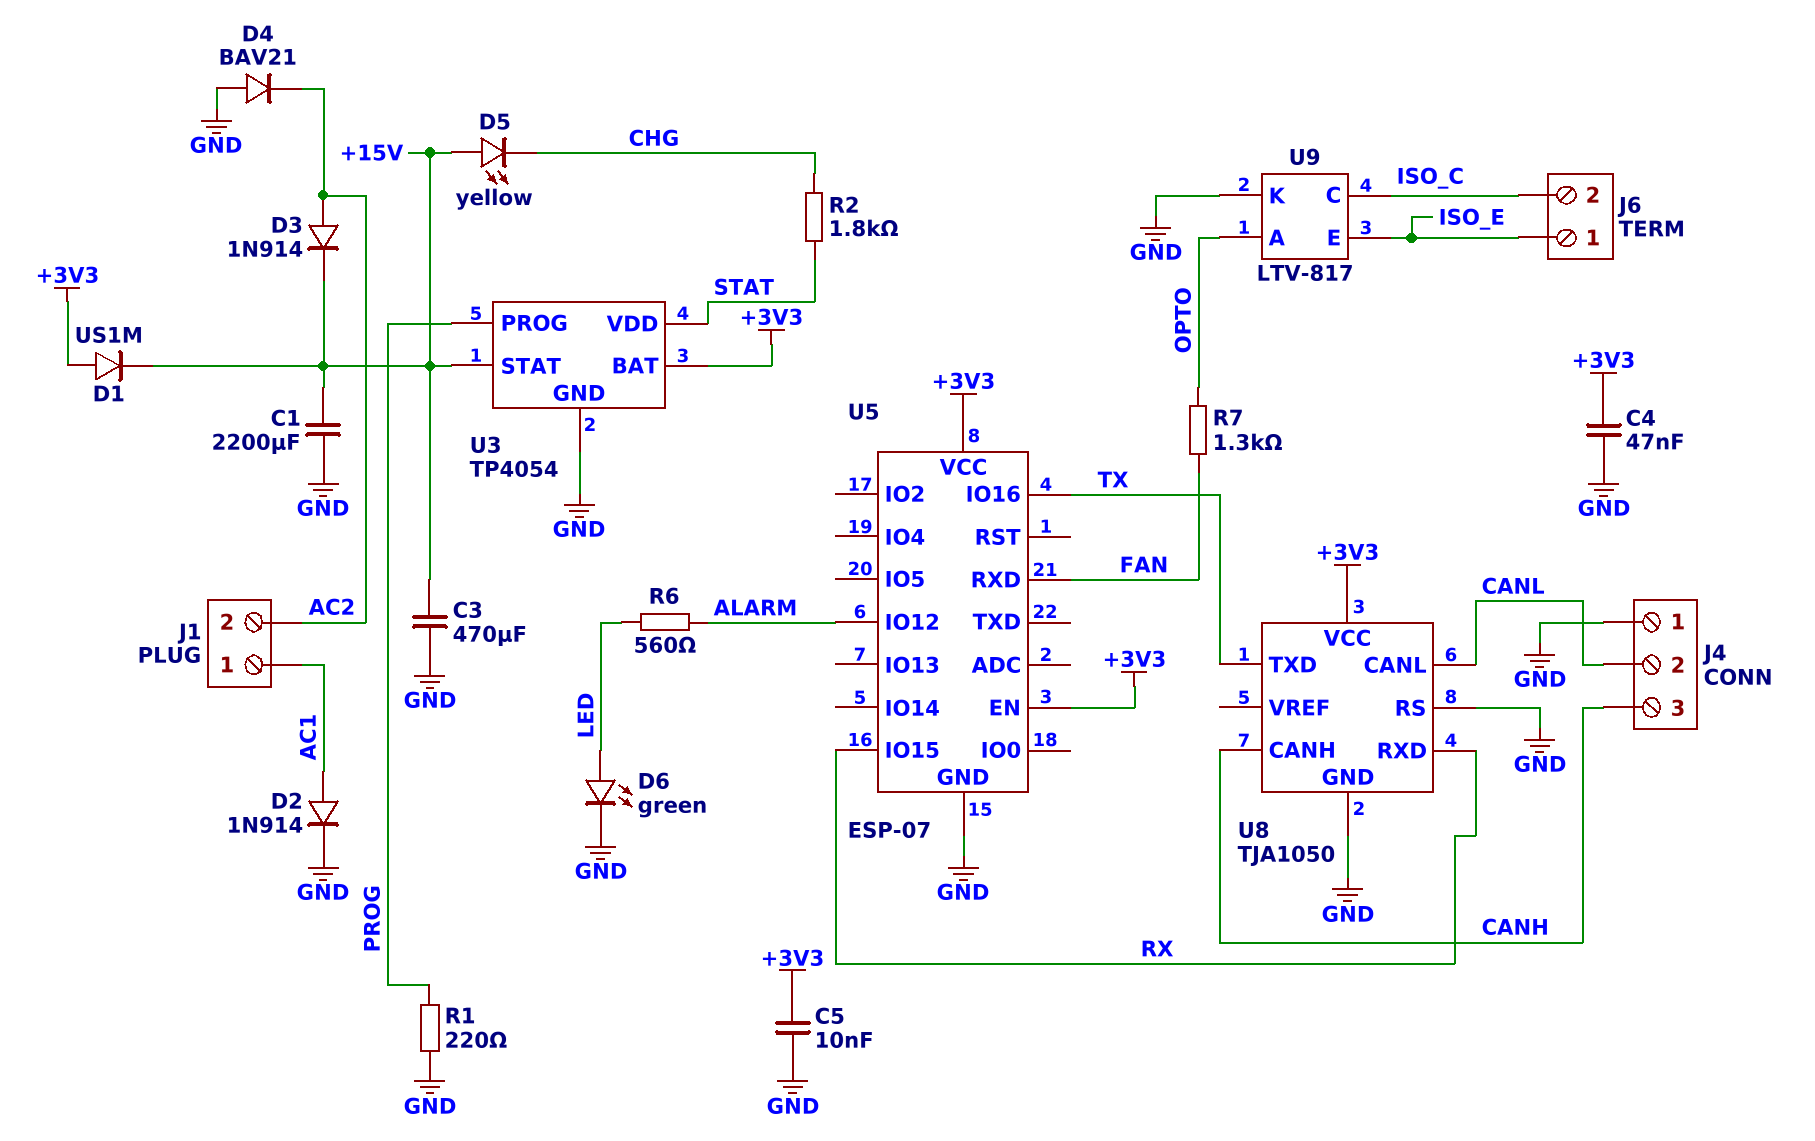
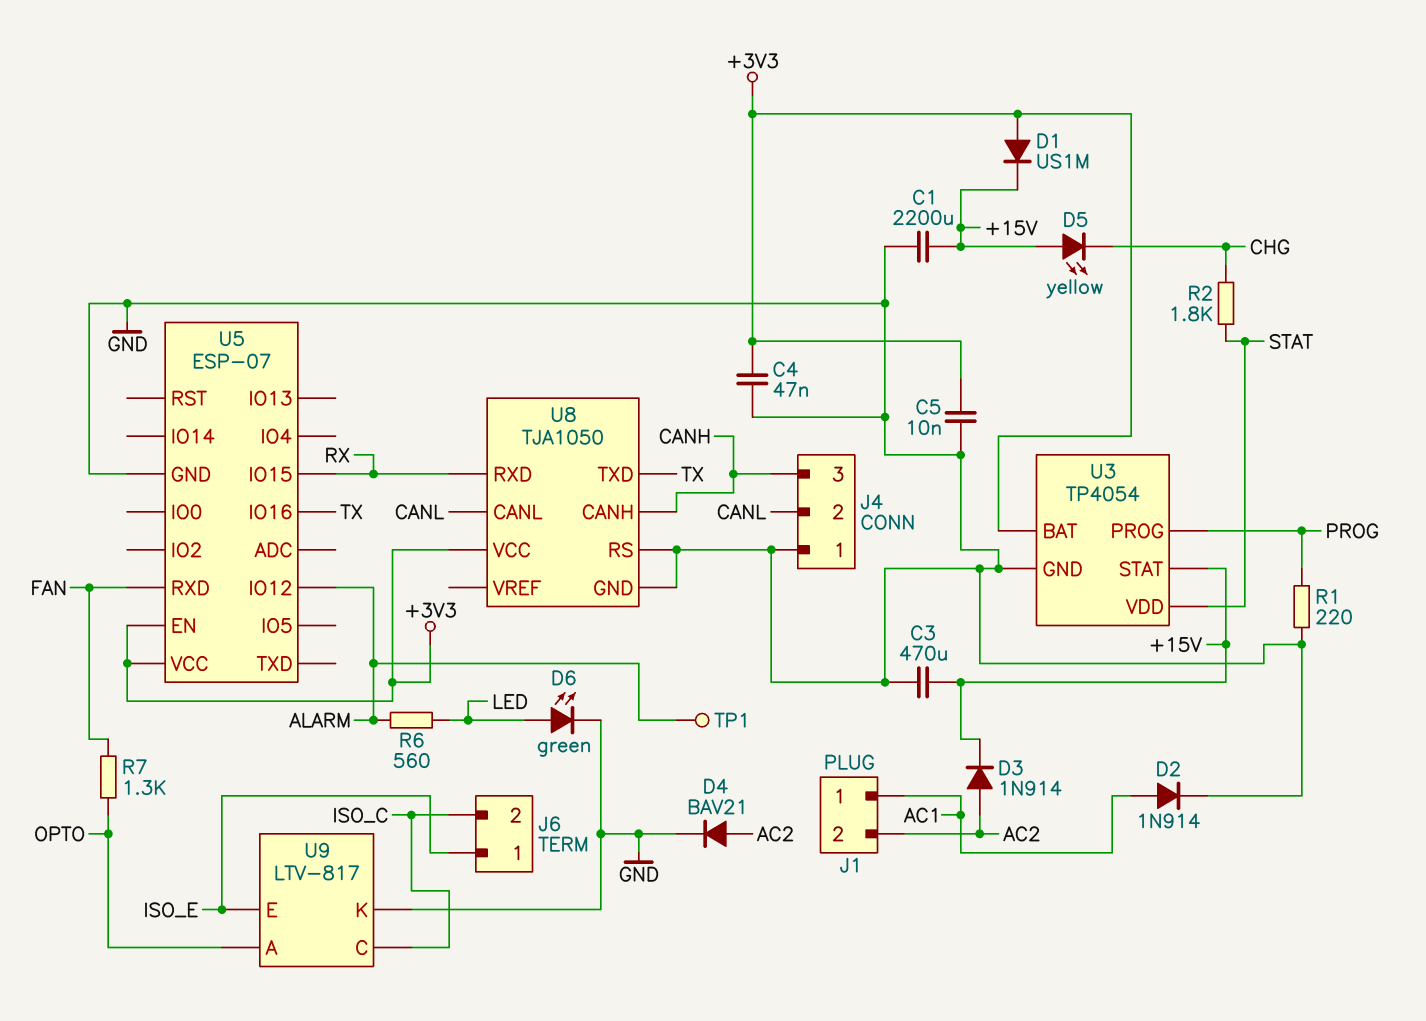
D4: diode BAV21 (A GND, K AC2) -> diode BAV21 (A AC2, K GND)
TP1: none -> test point (ALARM)

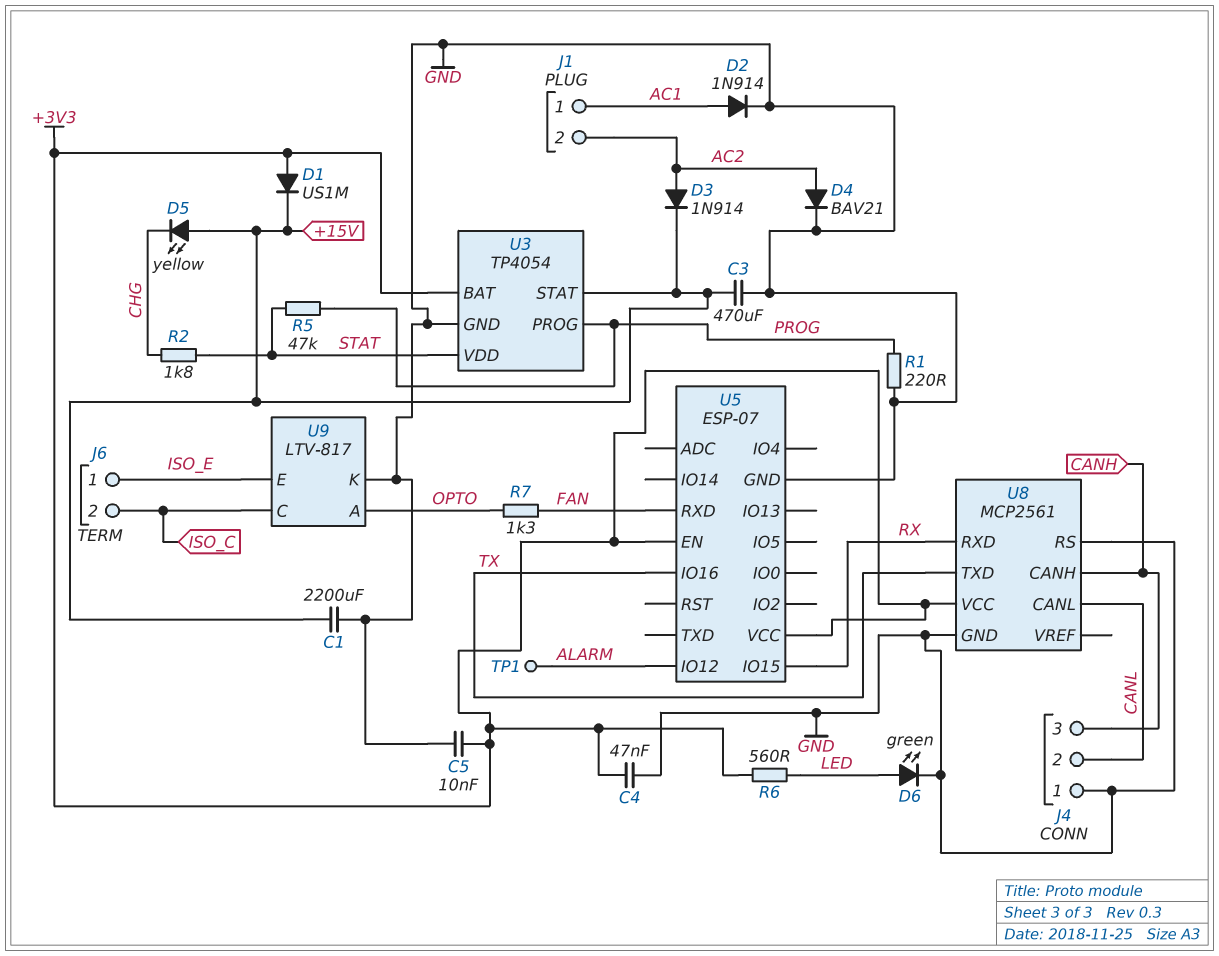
R5: none -> 47k (PROG, STAT)
R6: 560 (ALARM, LED) -> 560 (+3V3, LED)
U8: TJA1050 -> MCP2561

